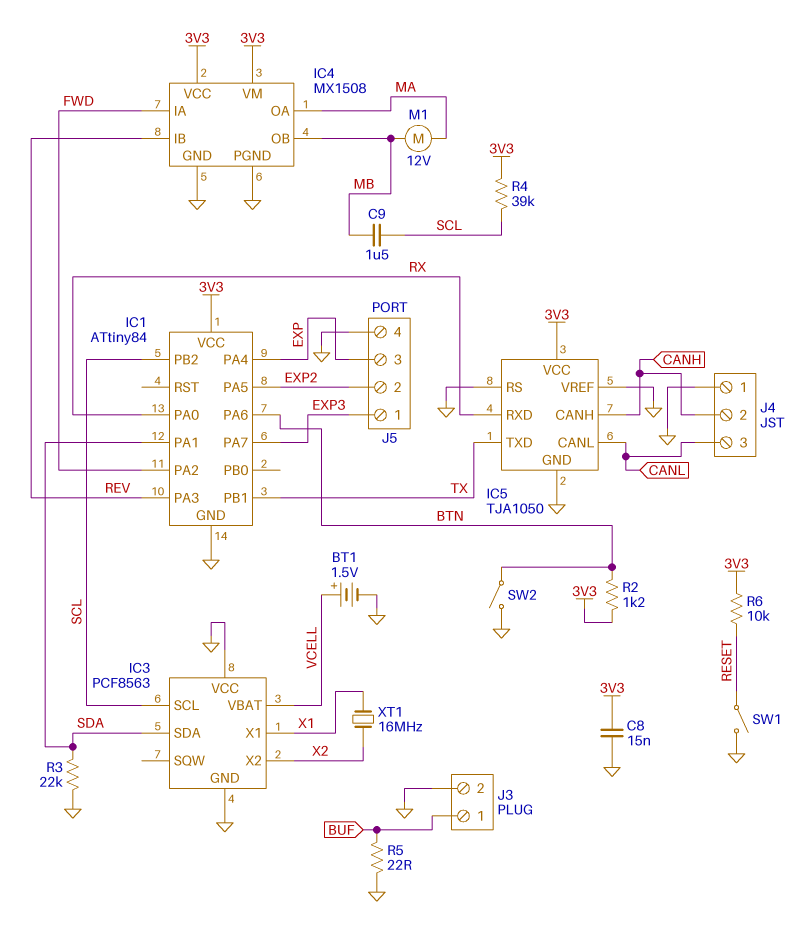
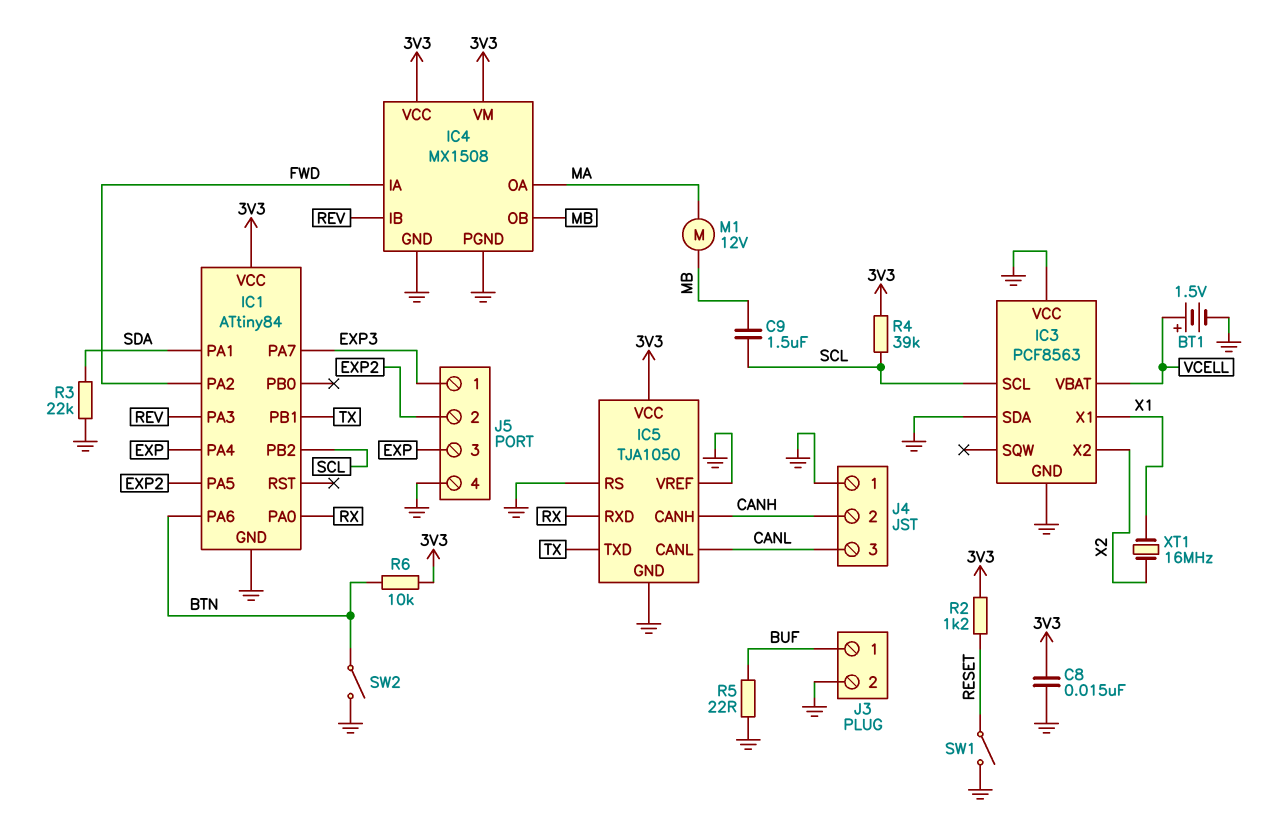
IC3 pin SDA: SDA -> GND
R2: 1.2k (3V3, BTN) -> 1.2k (3V3, RESET)
R6: 10k (3V3, RESET) -> 10k (3V3, BTN)

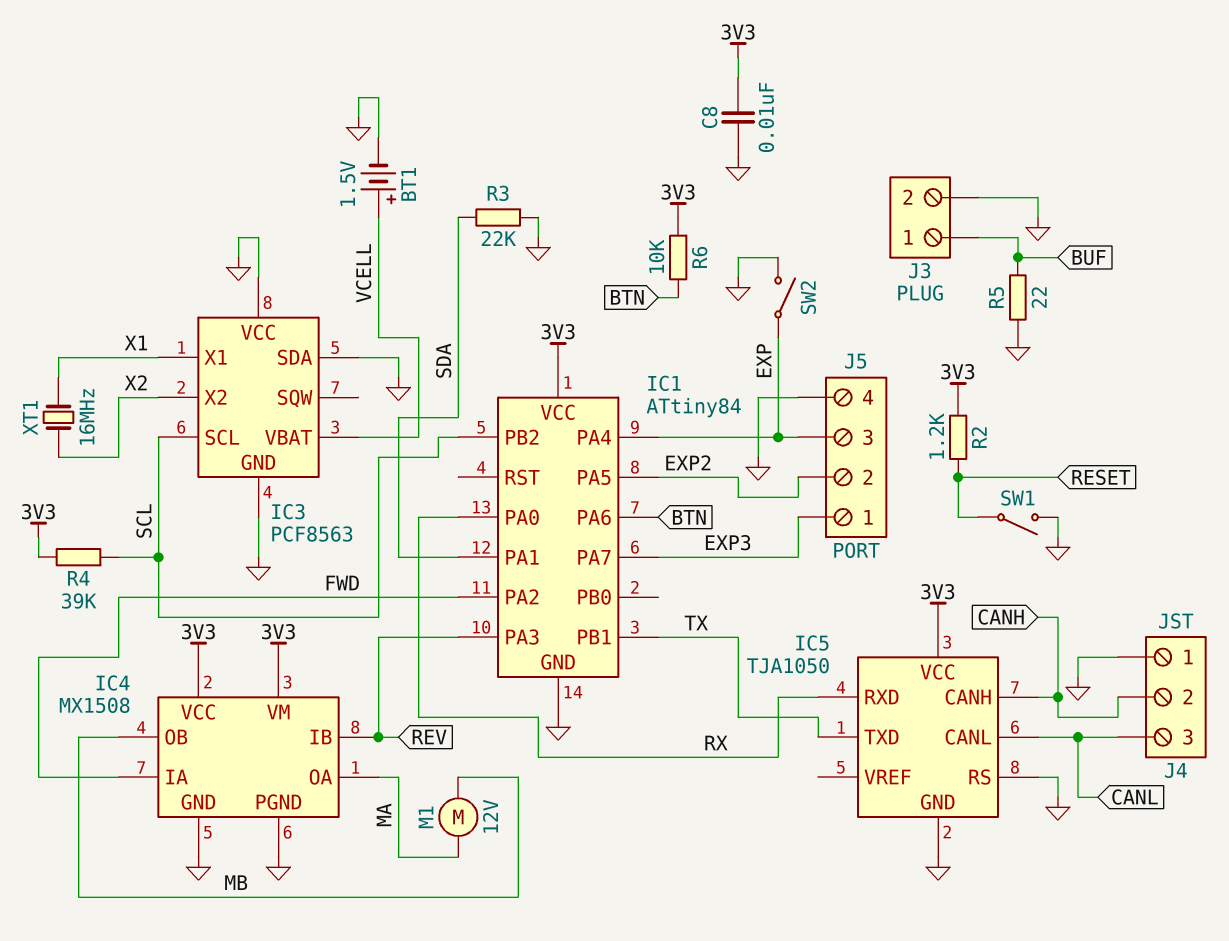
C8: 15nF (3V3, GND) -> 10nF (3V3, GND)
C9: 1.5uF (MB, SCL) -> none
IC5 pin VREF: GND -> none
SW2: switch (BTN, GND) -> switch (EXP, GND)

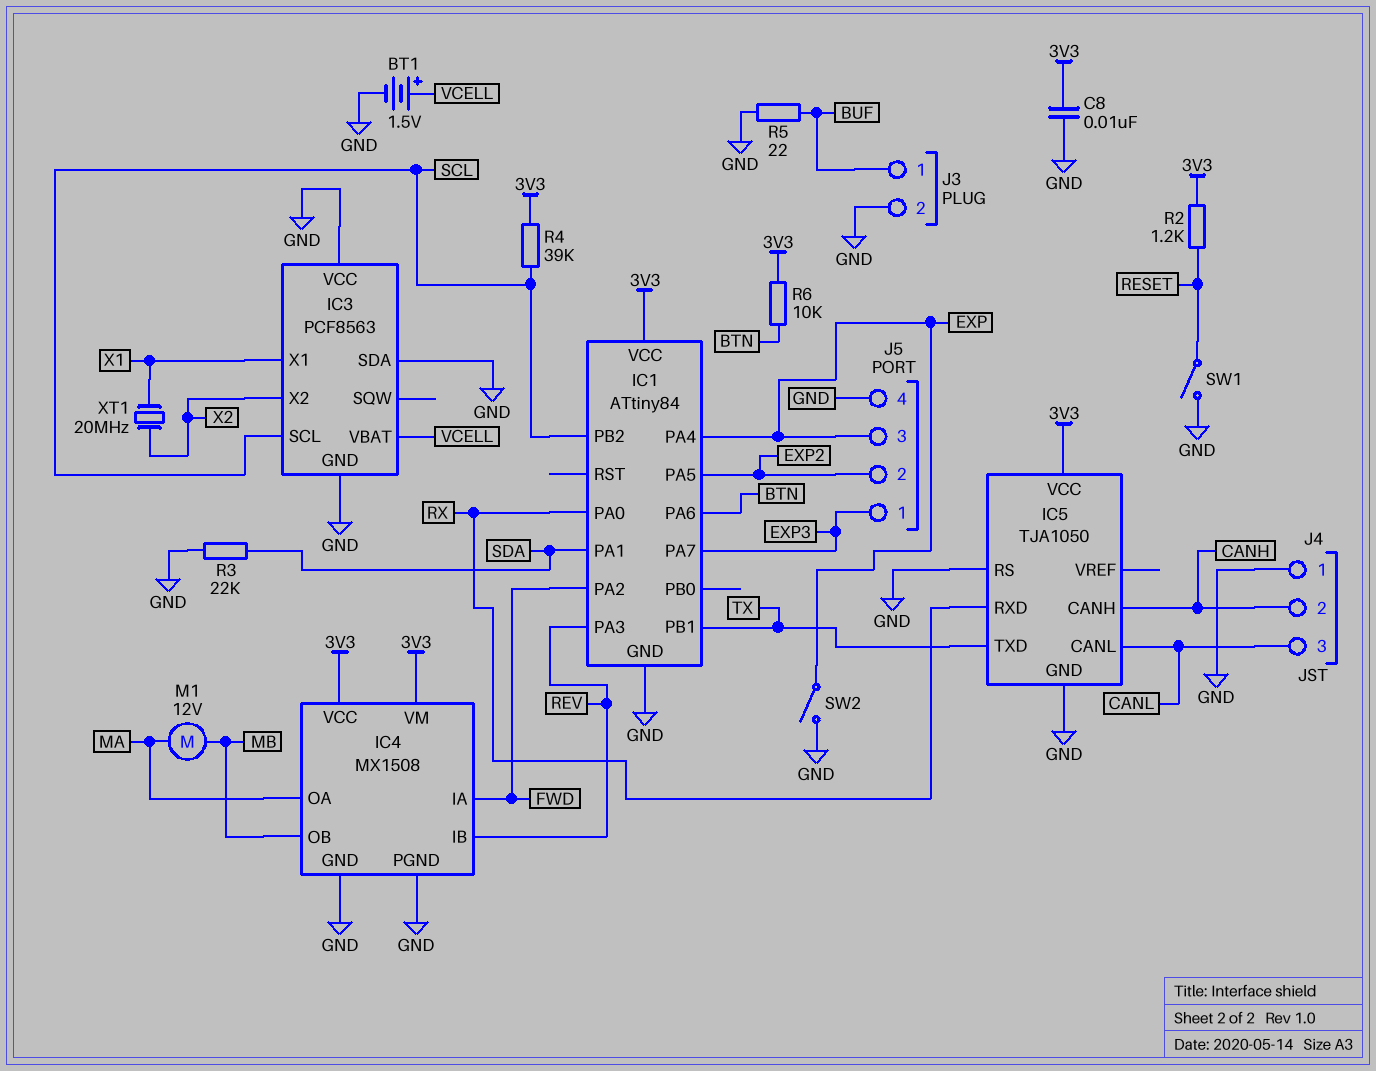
XT1: 16MHz (X1, X2) -> 20MHz (X1, X2)

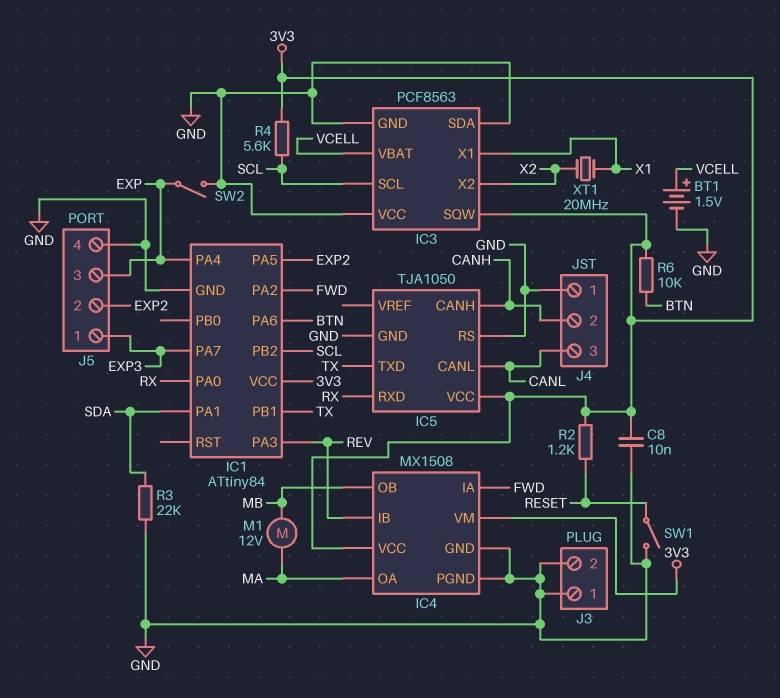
IC3 pin SQW: none -> 3V3
J3 pin 1: BUF -> GND
R4: 39k (3V3, SCL) -> 5.6k (3V3, SCL)
R5: 22 (BUF, GND) -> none

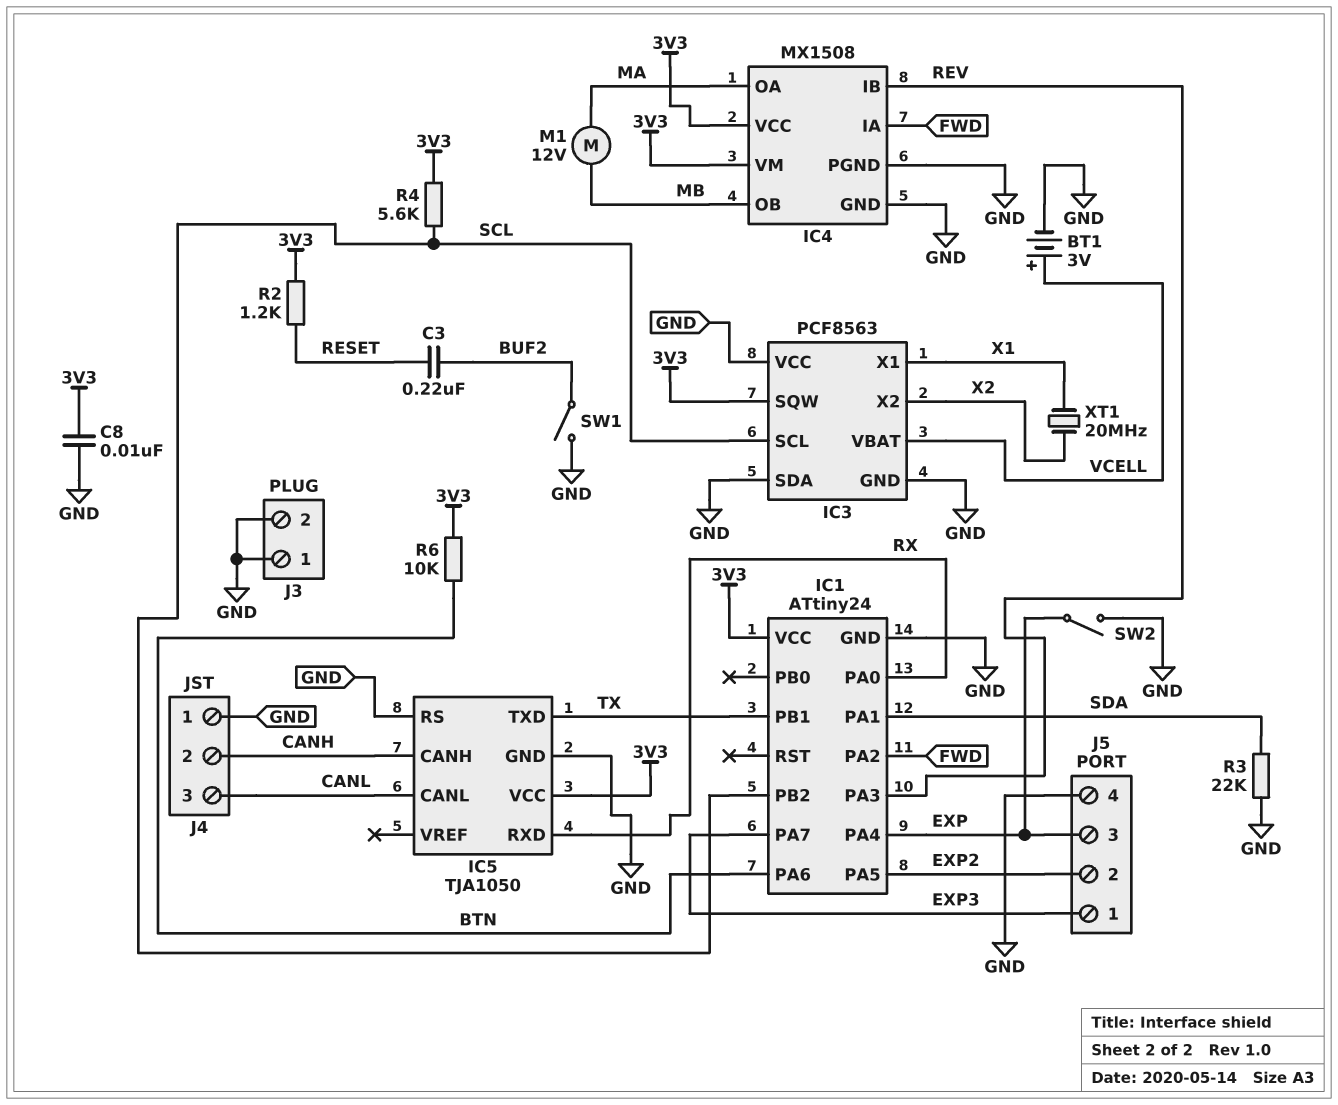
BT1: 1.5V (plus VCELL, minus GND) -> 3V (plus VCELL, minus GND)
C3: none -> 220nF (BUF2, RESET)
IC1: ATtiny84 -> ATtiny24
SW1: switch (GND, RESET) -> switch (BUF2, GND)

